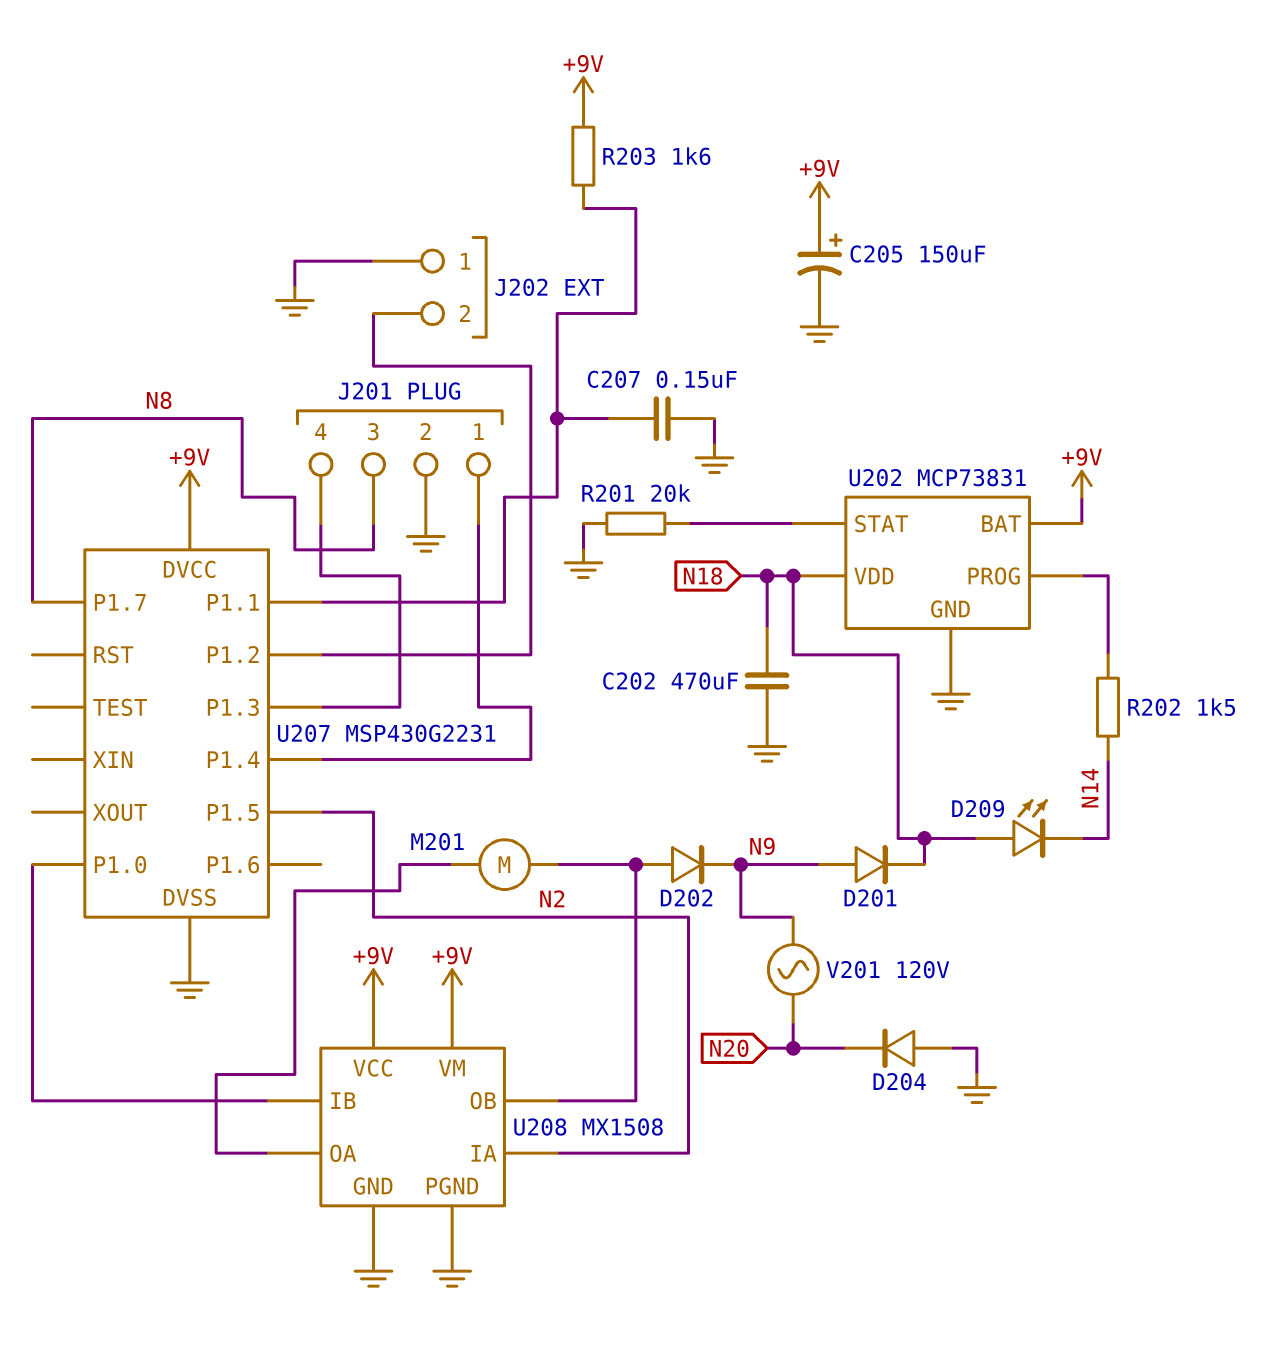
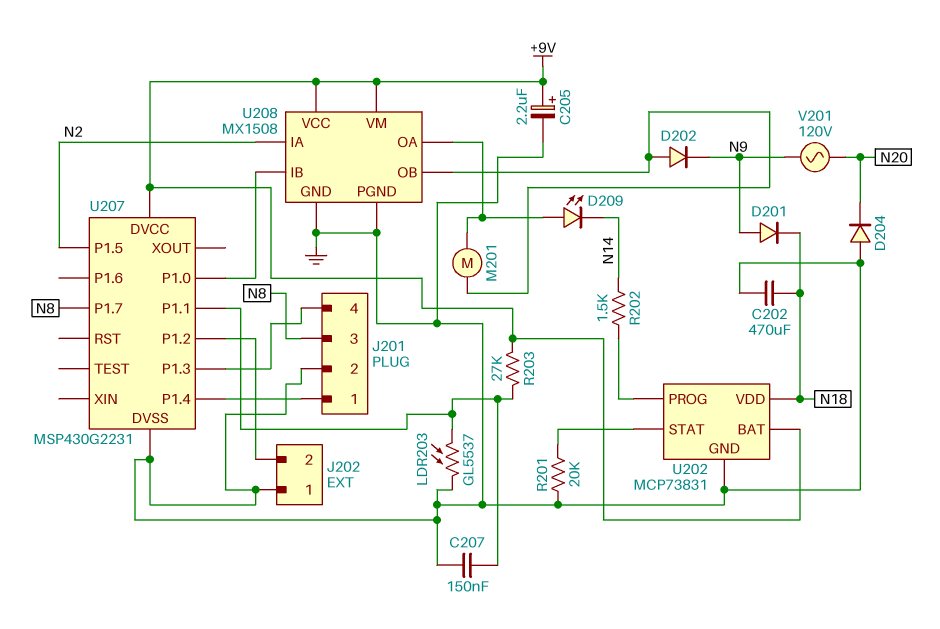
C205: 150uF (plus +9V, minus GND) -> 2.2uF (plus +9V, minus GND)
D209: LED (A N18, K N14) -> LED (A U208/OA, K N14)
LDR203: none -> GL5537 (GND, U207/P1.1)
R203: 1.6k (+9V, U207/P1.1) -> 27k (+9V, U207/P1.1)

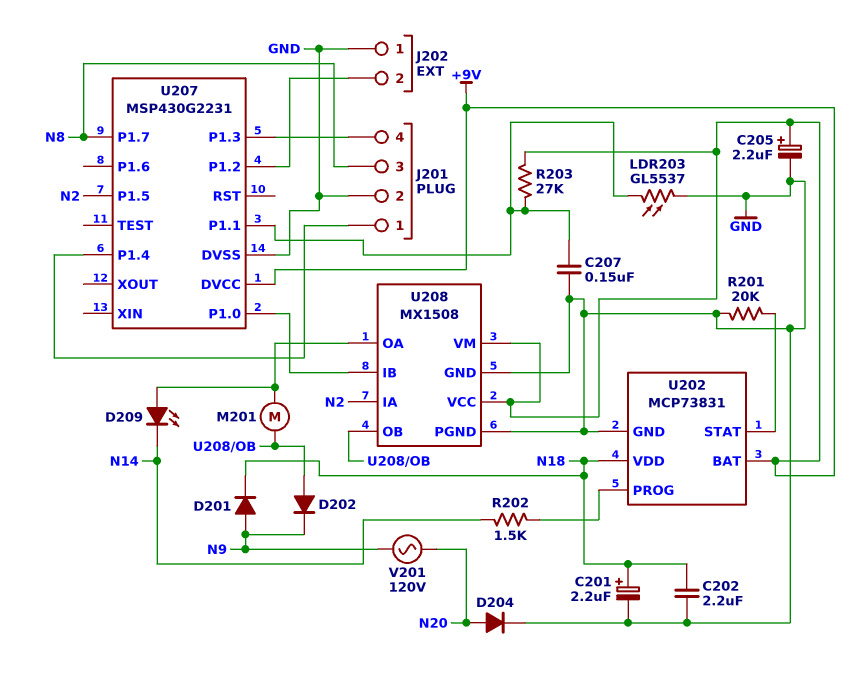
C201: none -> 2.2uF (plus N18, minus GND)
C202: 470uF (GND, N18) -> 2.2uF (GND, N18)
D204: diode (A GND, K N20) -> diode (A N20, K GND)

